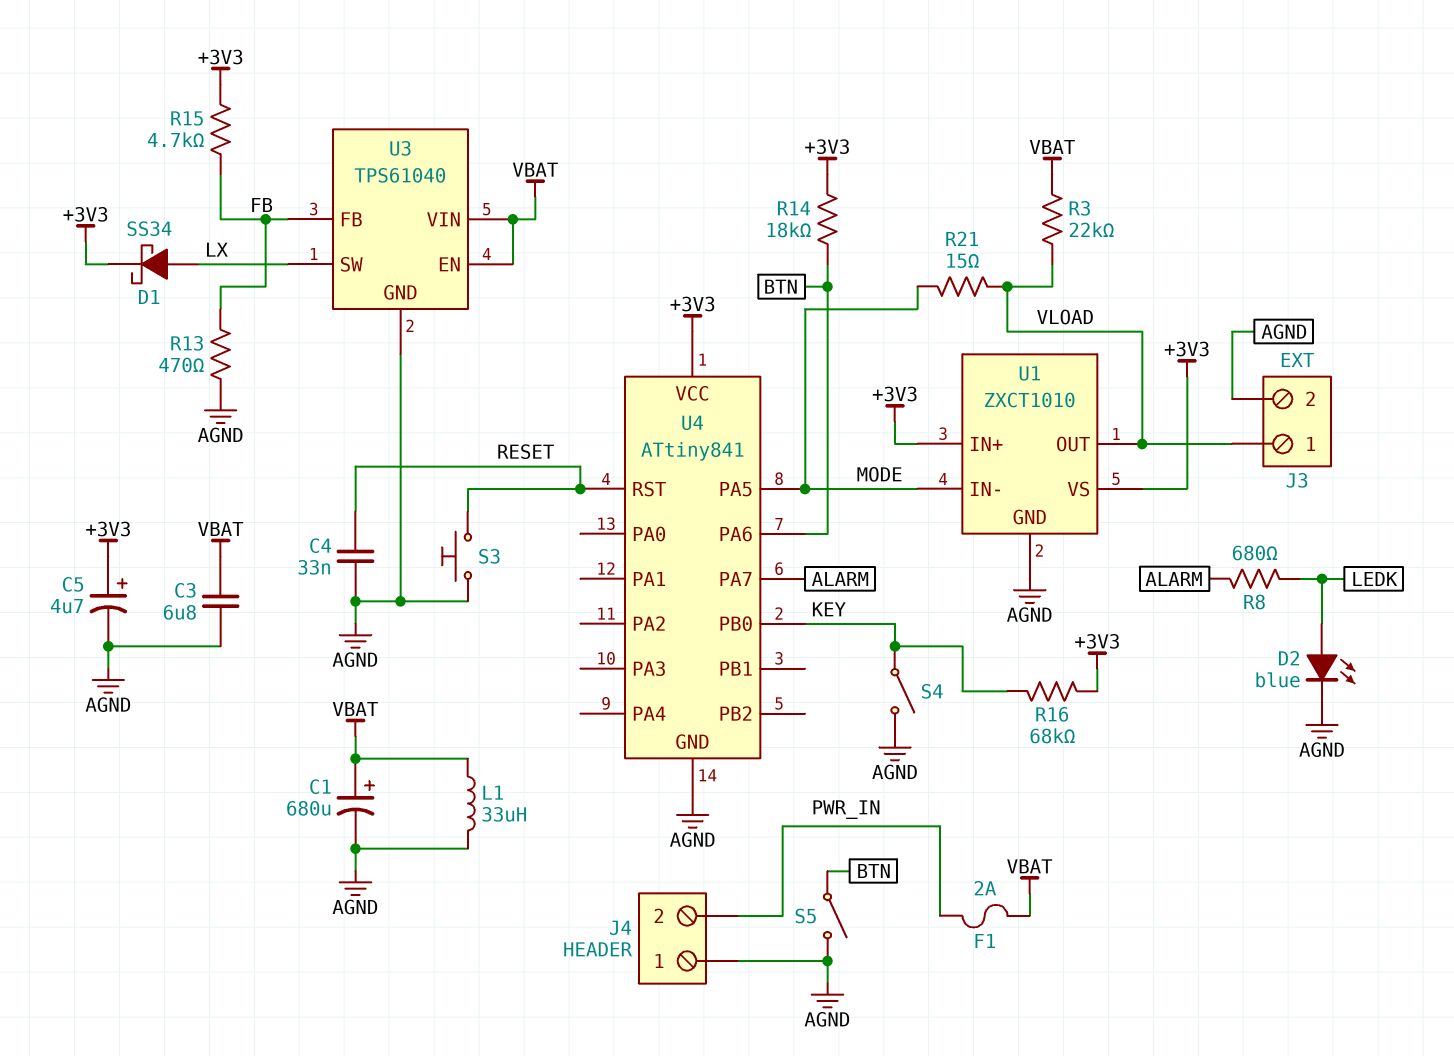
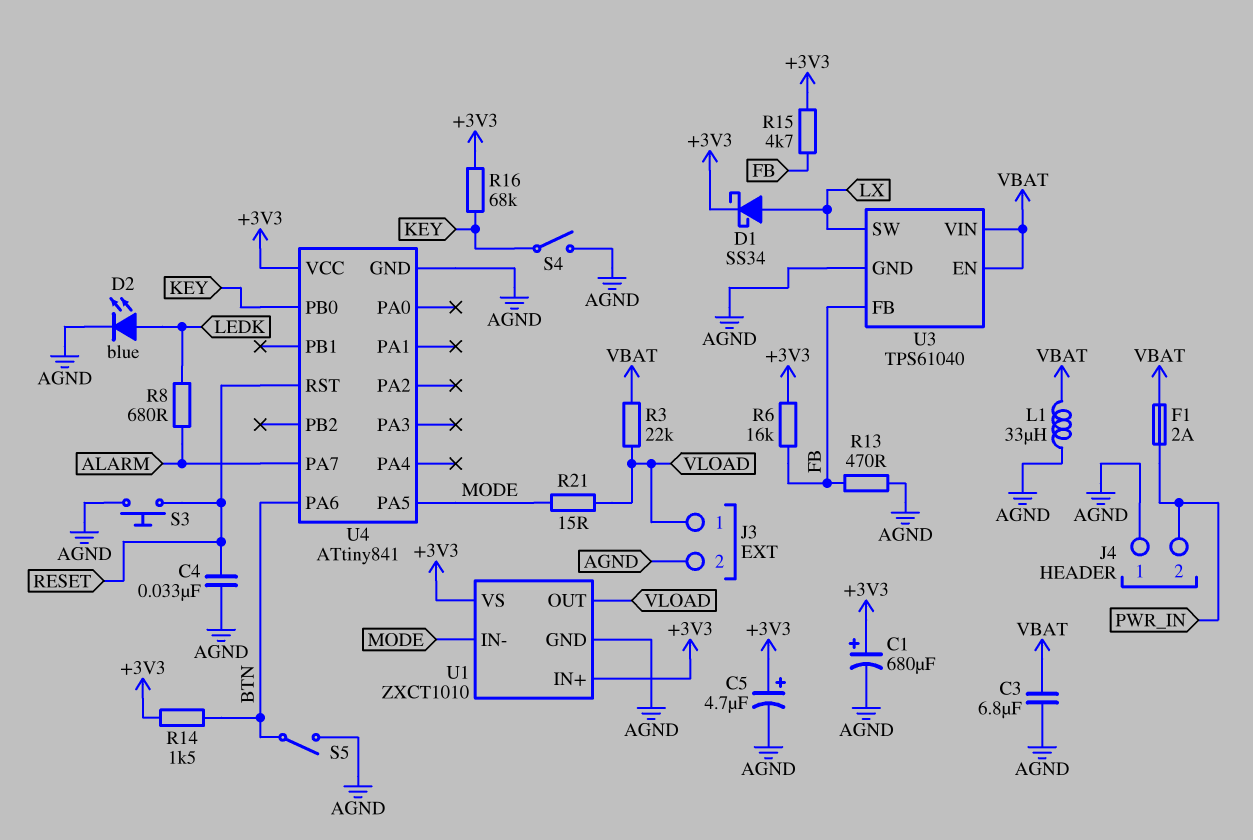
C1: 680uF (plus VBAT, minus AGND) -> 680uF (plus +3V3, minus AGND)
R6: none -> 16k (+3V3, FB)
R14: 18k (+3V3, BTN) -> 1.5k (+3V3, BTN)

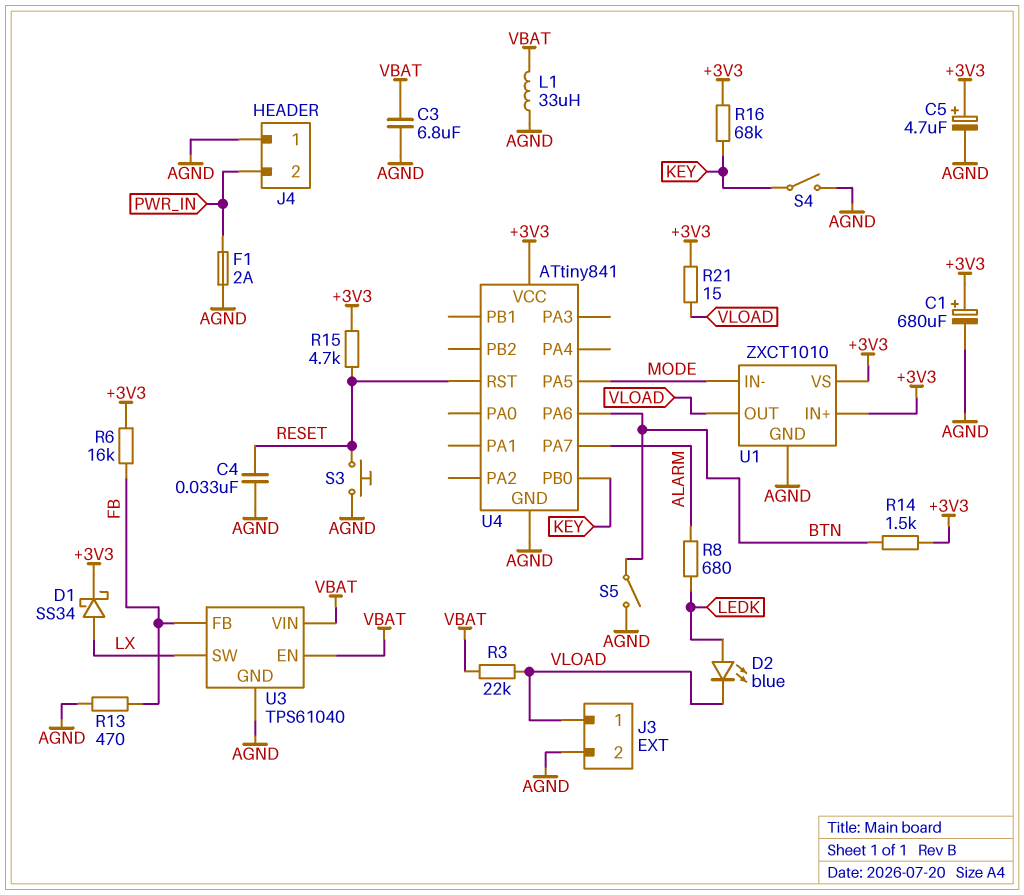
D2: LED blue (A LEDK, K AGND) -> LED blue (A LEDK, K VLOAD)
F1: 2A (PWR_IN, VBAT) -> 2A (AGND, PWR_IN)
R15: 4.7k (+3V3, FB) -> 4.7k (+3V3, RESET)
R21: 15 (MODE, VLOAD) -> 15 (+3V3, VLOAD)

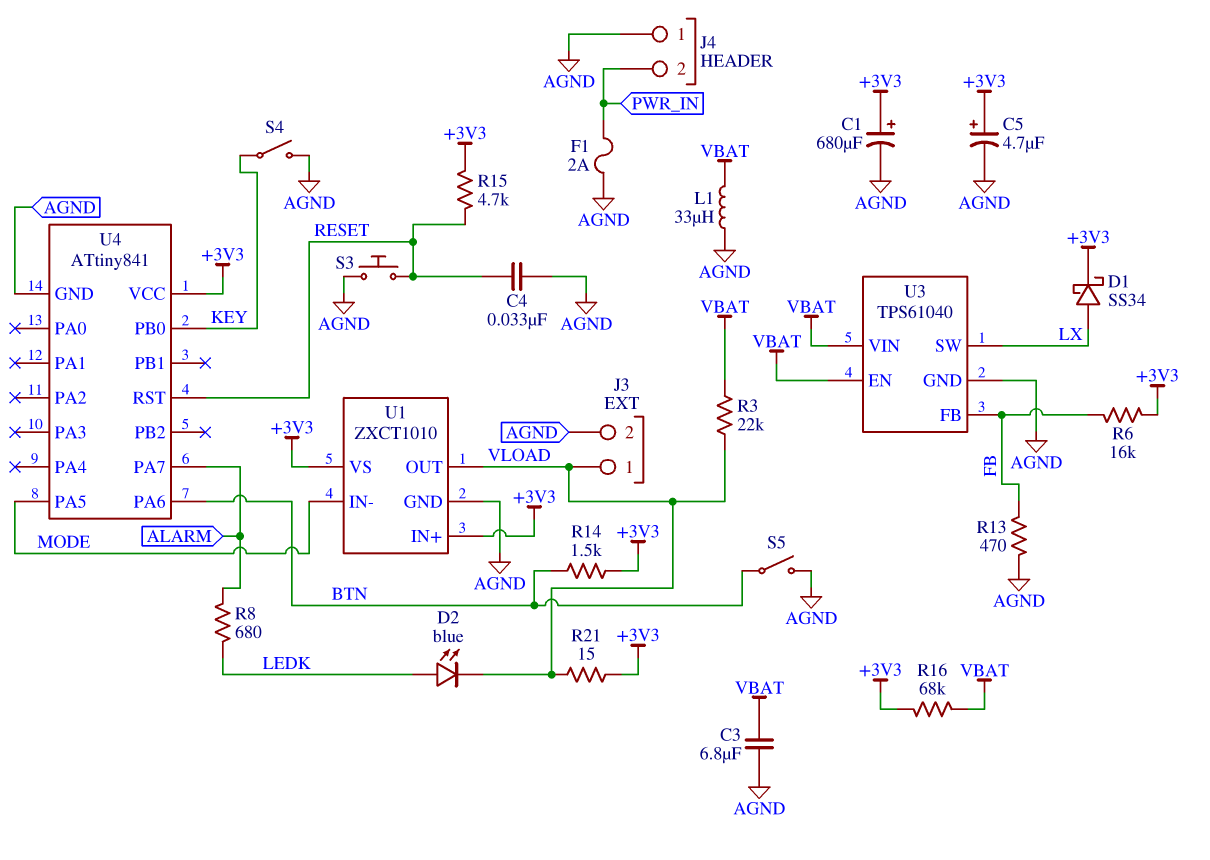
R16: 68k (+3V3, KEY) -> 68k (+3V3, VBAT)

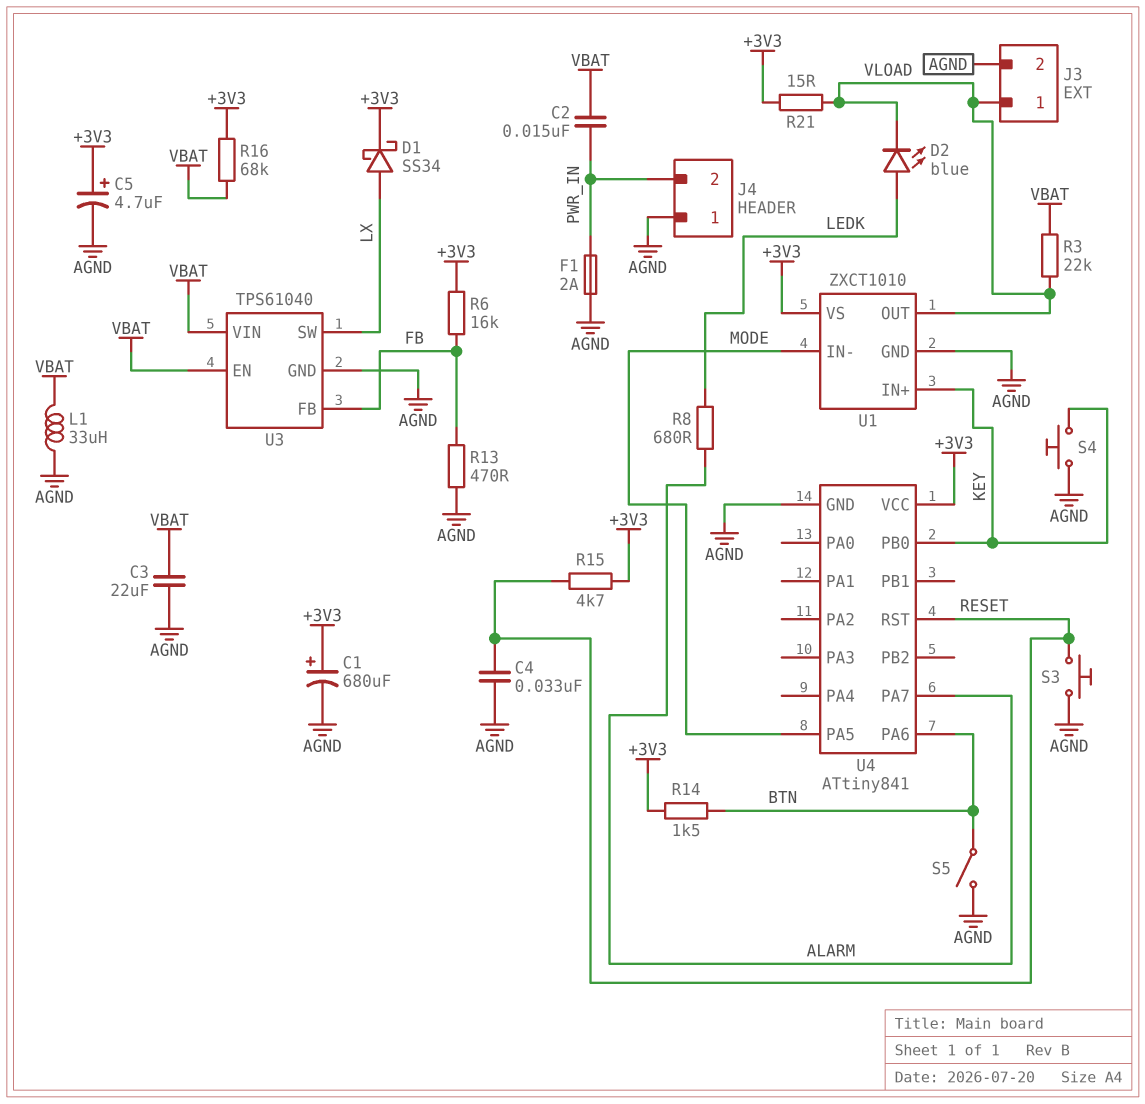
C2: none -> 15nF (PWR_IN, VBAT)
C3: 6.8uF (AGND, VBAT) -> 22uF (AGND, VBAT)
S4: switch (AGND, KEY) -> button (AGND, KEY)
U1 pin IN+: +3V3 -> KEY

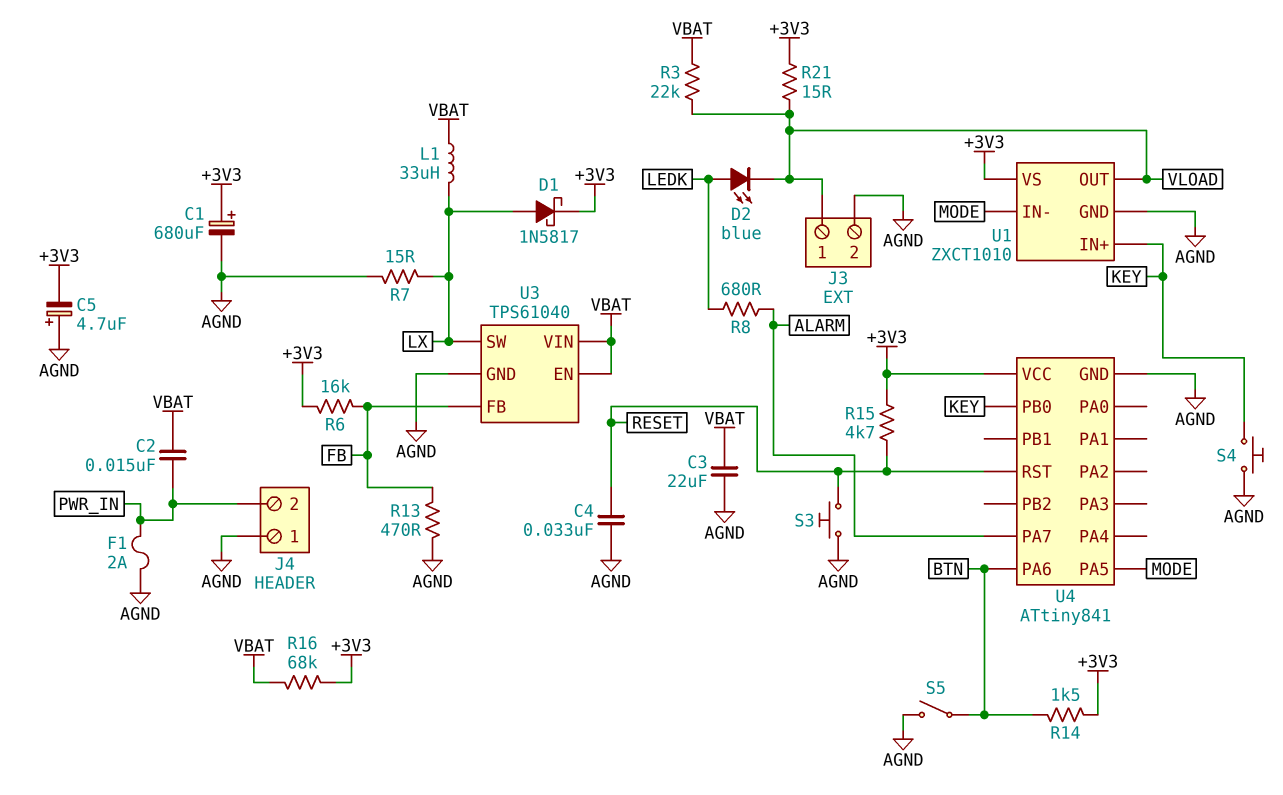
C5: 4.7uF (plus +3V3, minus AGND) -> 4.7uF (plus AGND, minus +3V3)
D1: schottky SS34 (A LX, K +3V3) -> schottky 1N5817 (A LX, K +3V3)
L1: 33uH (AGND, VBAT) -> 33uH (LX, VBAT)
R7: none -> 15 (AGND, LX)

